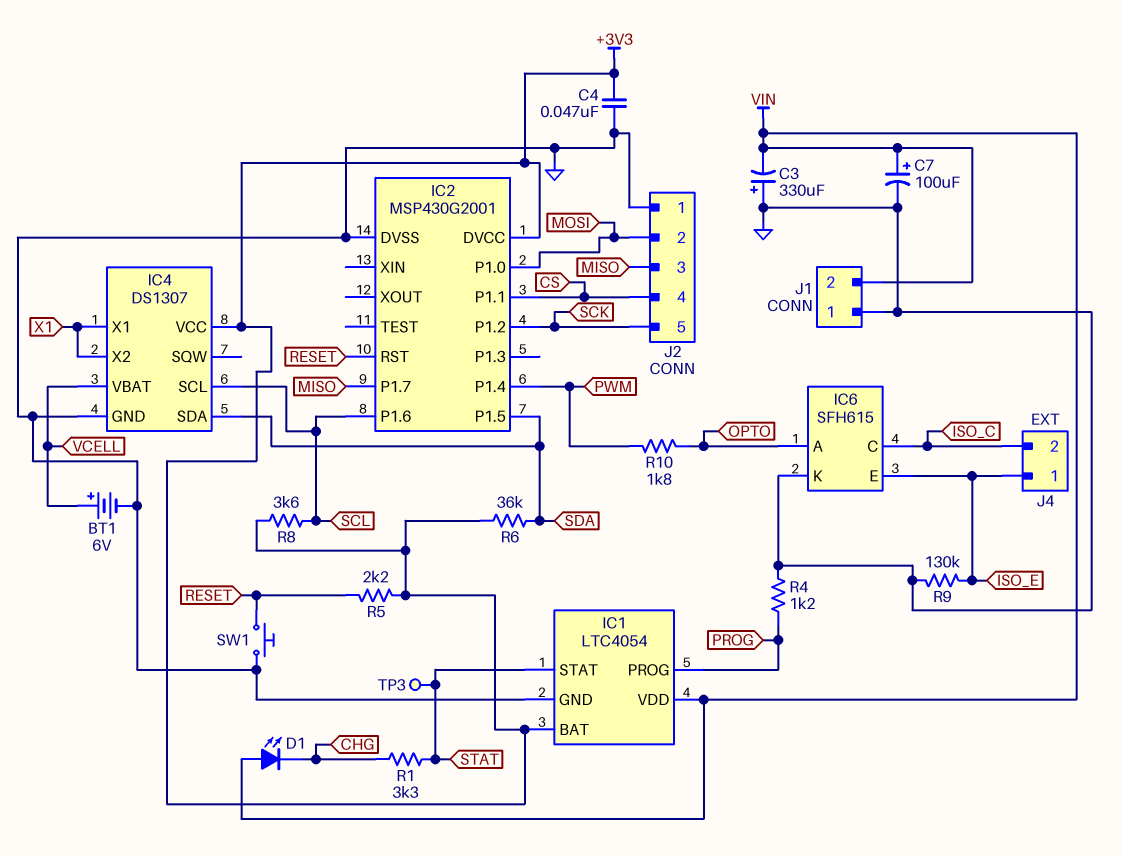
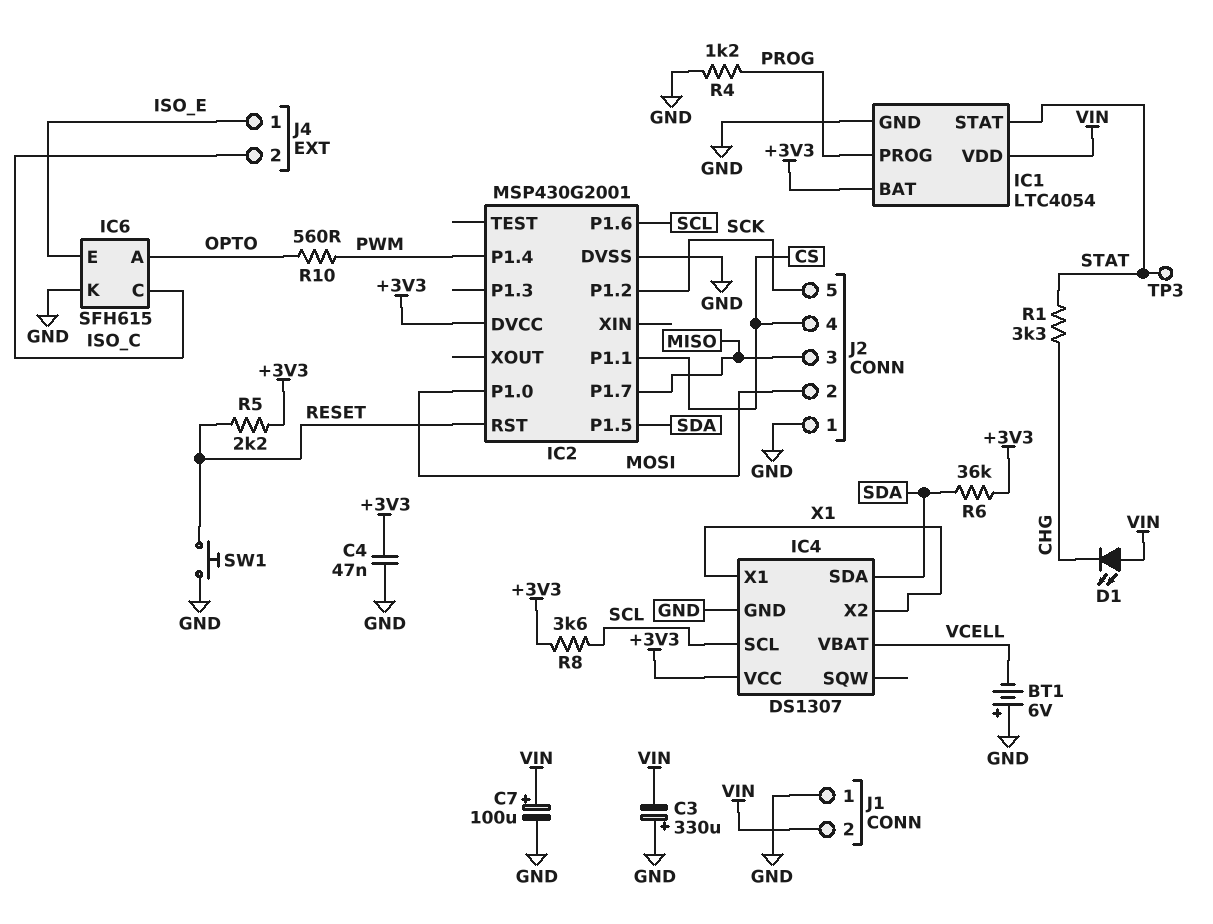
BT1: 6V (plus VCELL, minus GND) -> 6V (plus GND, minus VCELL)
R9: 130k (GND, ISO_E) -> none
R10: 1.8k (OPTO, PWM) -> 560 (OPTO, PWM)

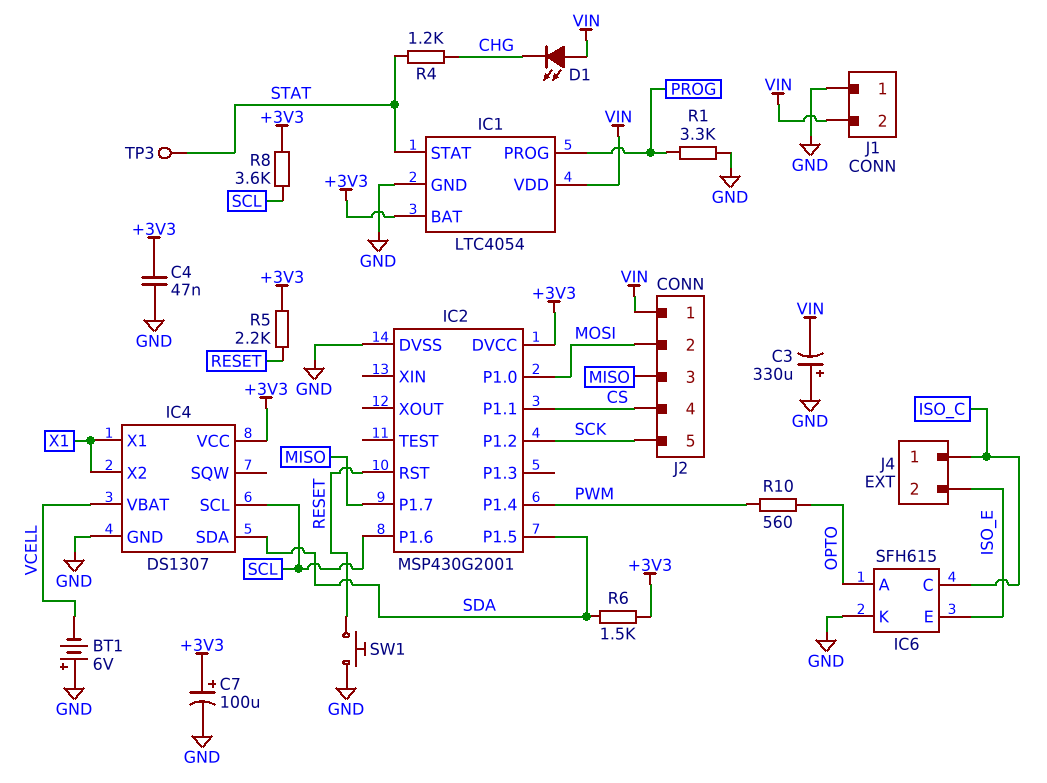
C7: 100uF (plus VIN, minus GND) -> 100uF (plus +3V3, minus GND)
J2 pin 1: GND -> VIN
J4 pin 1: ISO_E -> ISO_C
J4 pin 2: ISO_C -> ISO_E
R1: 3.3k (CHG, STAT) -> 3.3k (GND, PROG)
R4: 1.2k (GND, PROG) -> 1.2k (CHG, STAT)
R6: 36k (+3V3, SDA) -> 1.5k (+3V3, SDA)

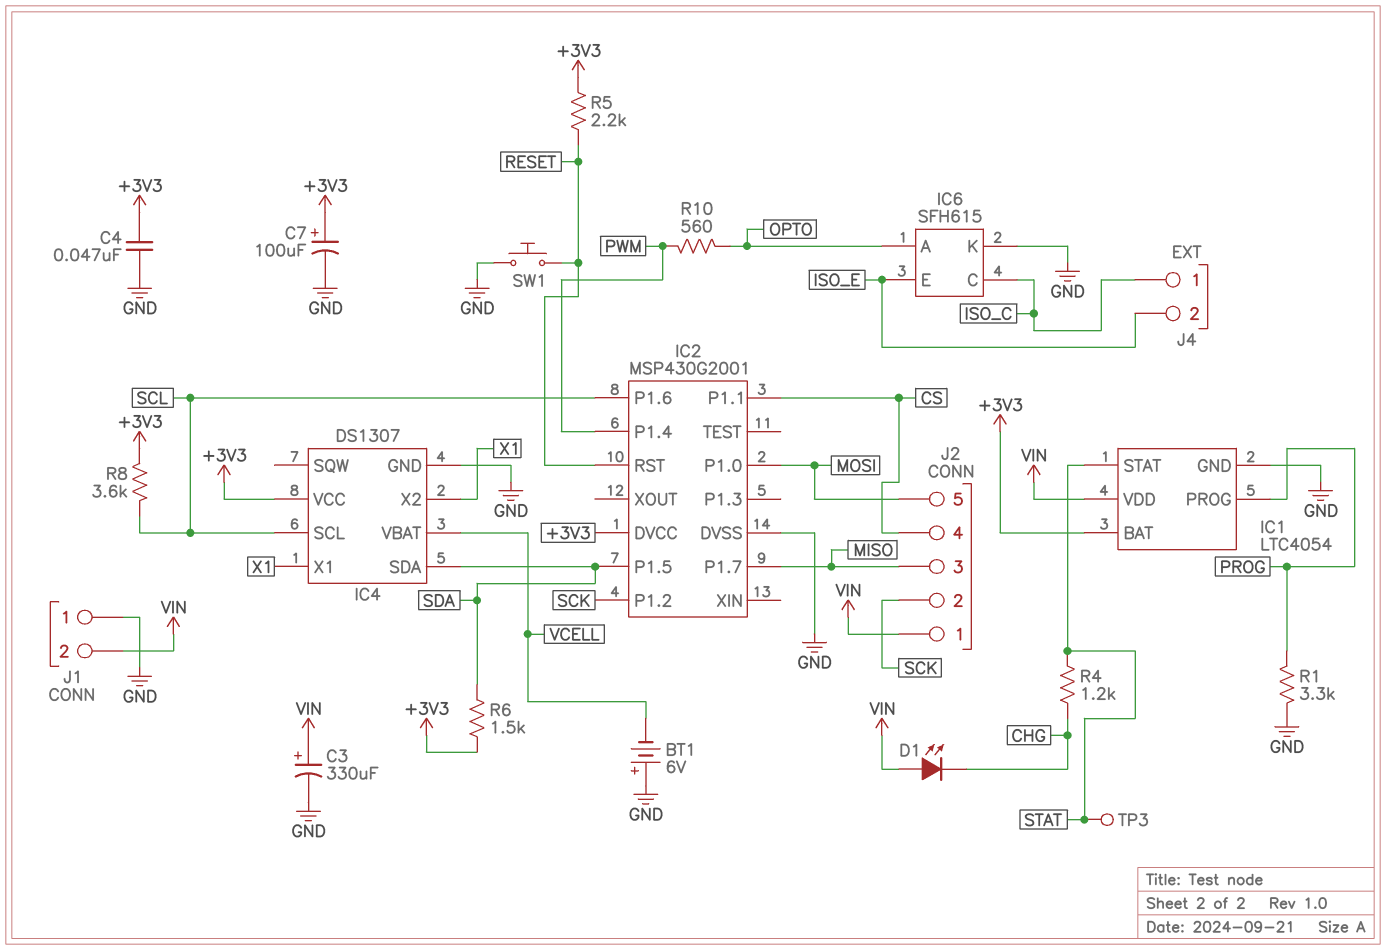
C3: 330uF (plus GND, minus VIN) -> 330uF (plus VIN, minus GND)
J2 pin 2: MOSI -> SCK
J2 pin 5: SCK -> MOSI

